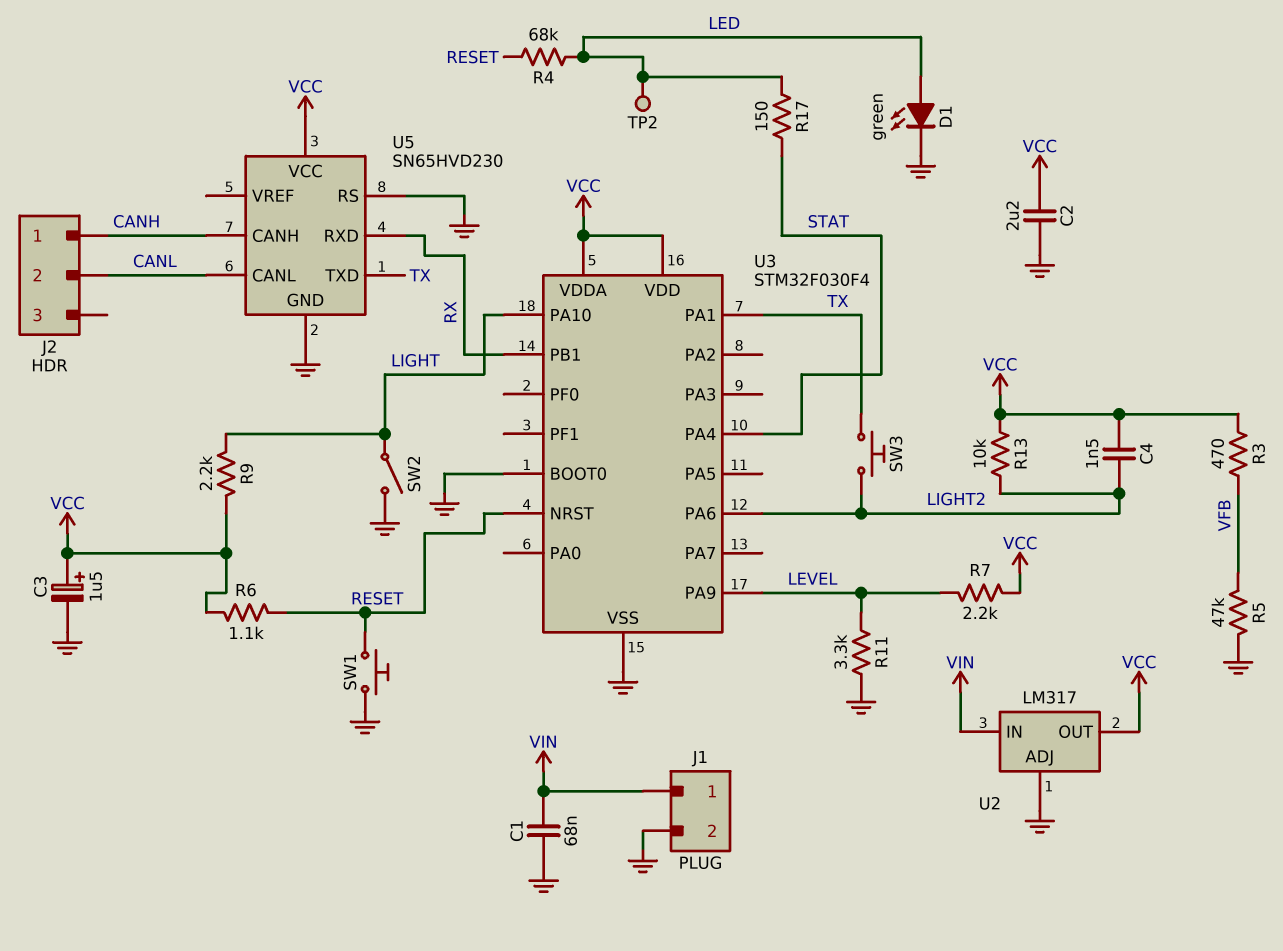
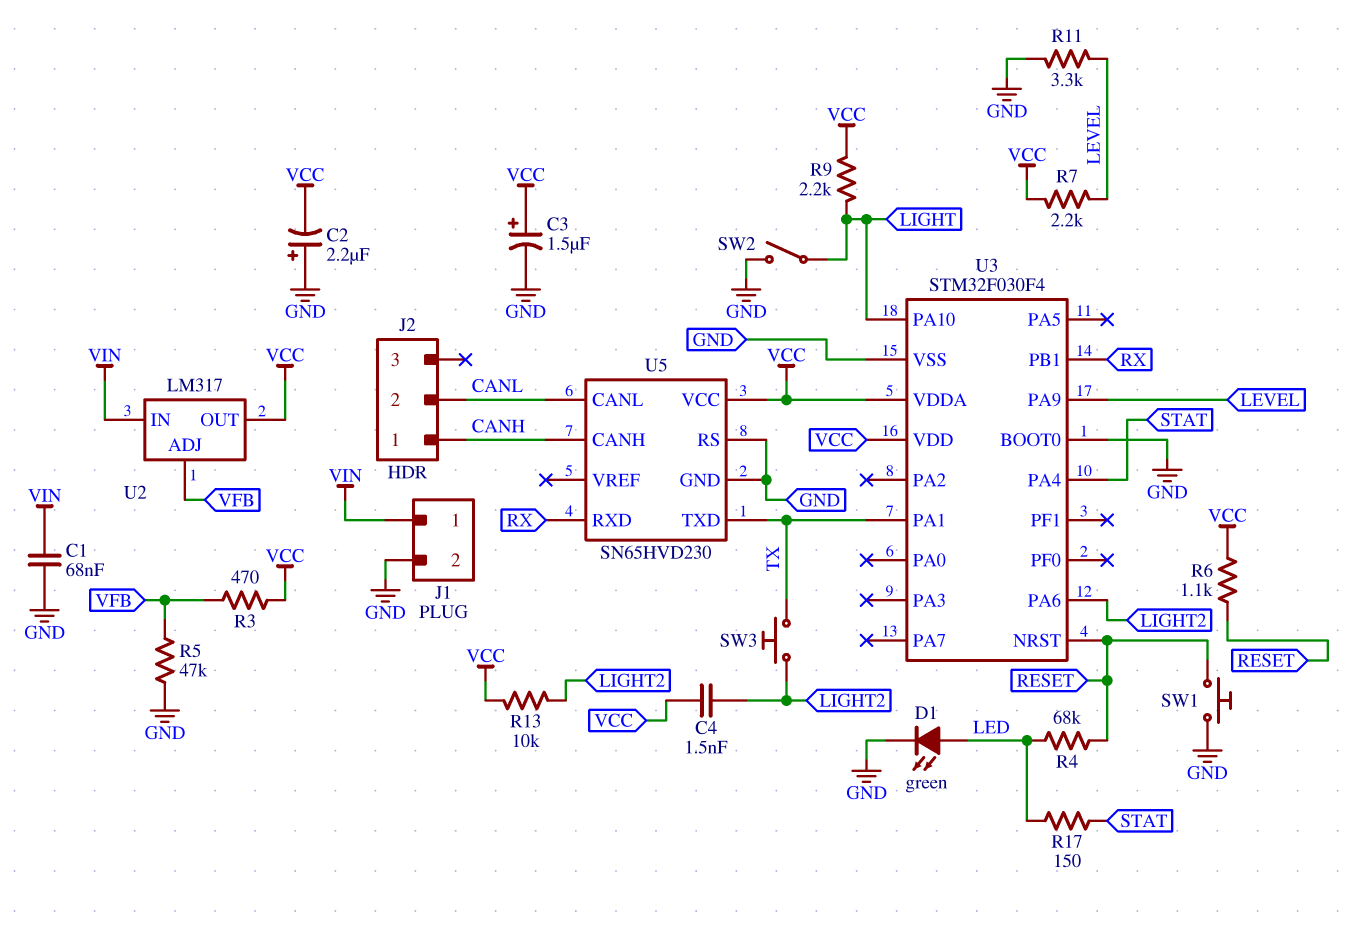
C2: 2.2uF (GND, VCC) -> 2.2uF (plus GND, minus VCC)
TP2: test point (LED) -> none
U2 pin ADJ: GND -> VFB

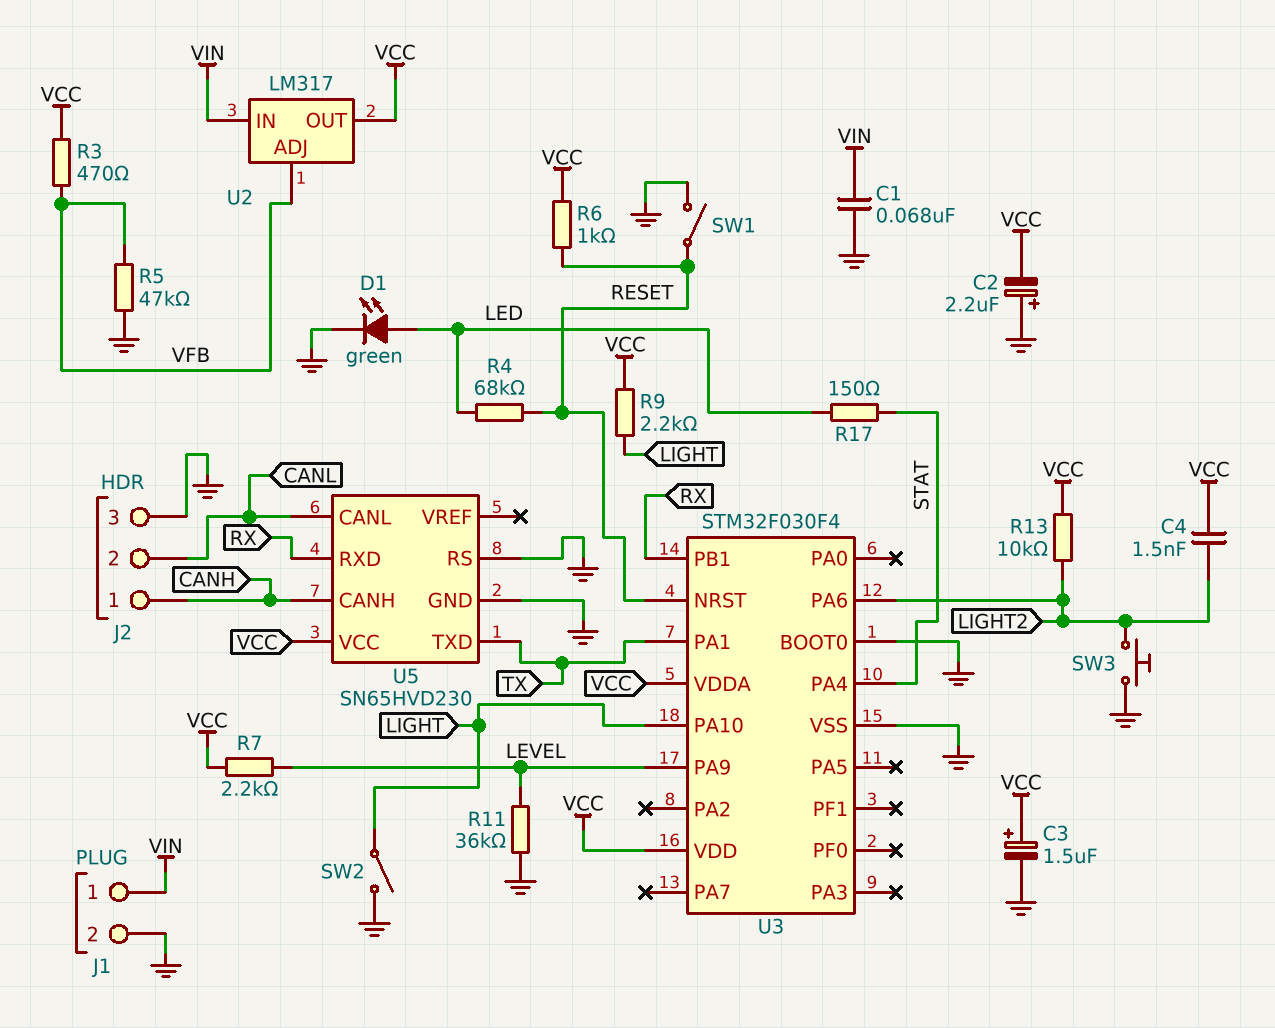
J2 pin 3: none -> GND
R6: 1.1k (RESET, VCC) -> 1k (RESET, VCC)
R11: 3.3k (GND, LEVEL) -> 36k (GND, LEVEL)
SW1: button (GND, RESET) -> switch (GND, RESET)
SW3: button (LIGHT2, TX) -> button (GND, LIGHT2)

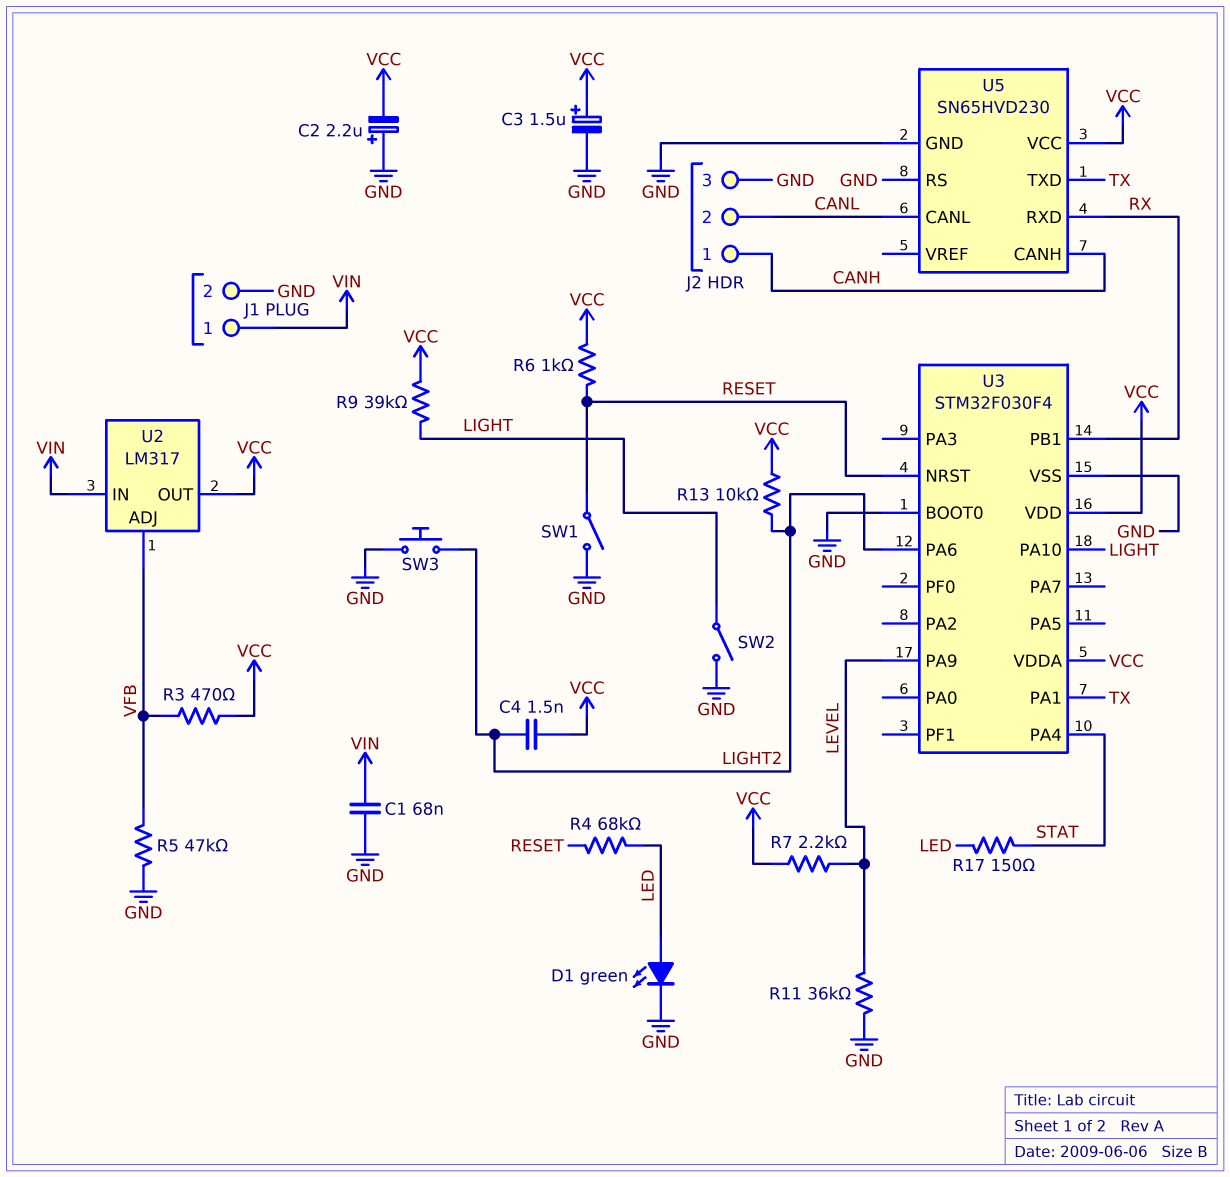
R9: 2.2k (LIGHT, VCC) -> 39k (LIGHT, VCC)

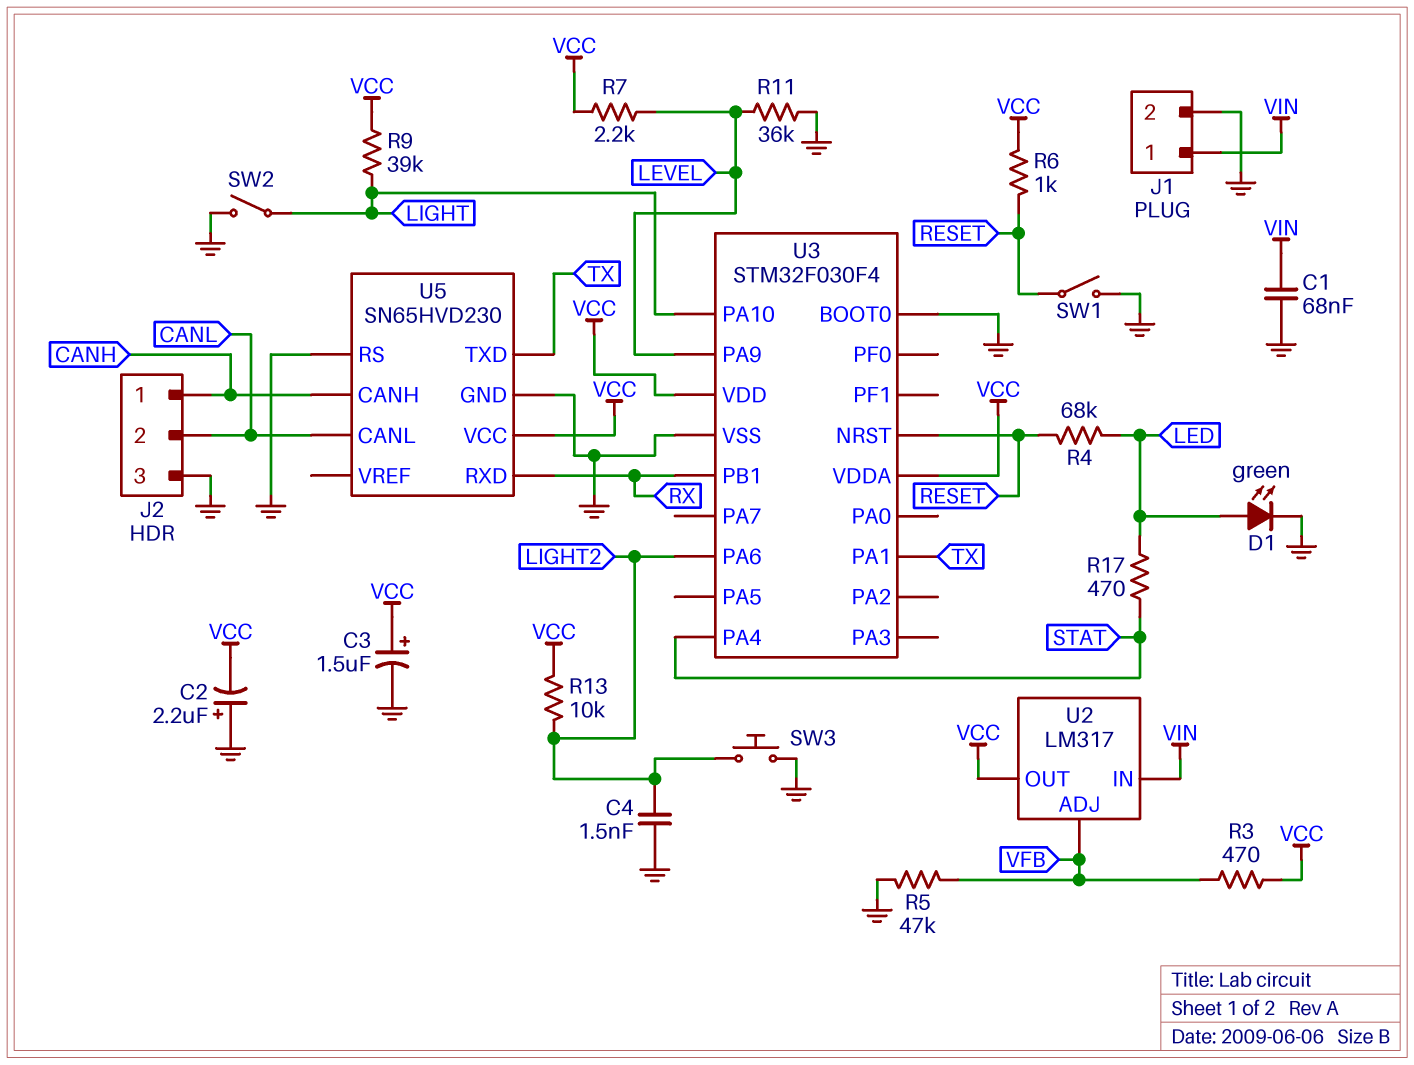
C4: 1.5nF (LIGHT2, VCC) -> 1.5nF (GND, LIGHT2)
R17: 150 (LED, STAT) -> 470 (LED, STAT)

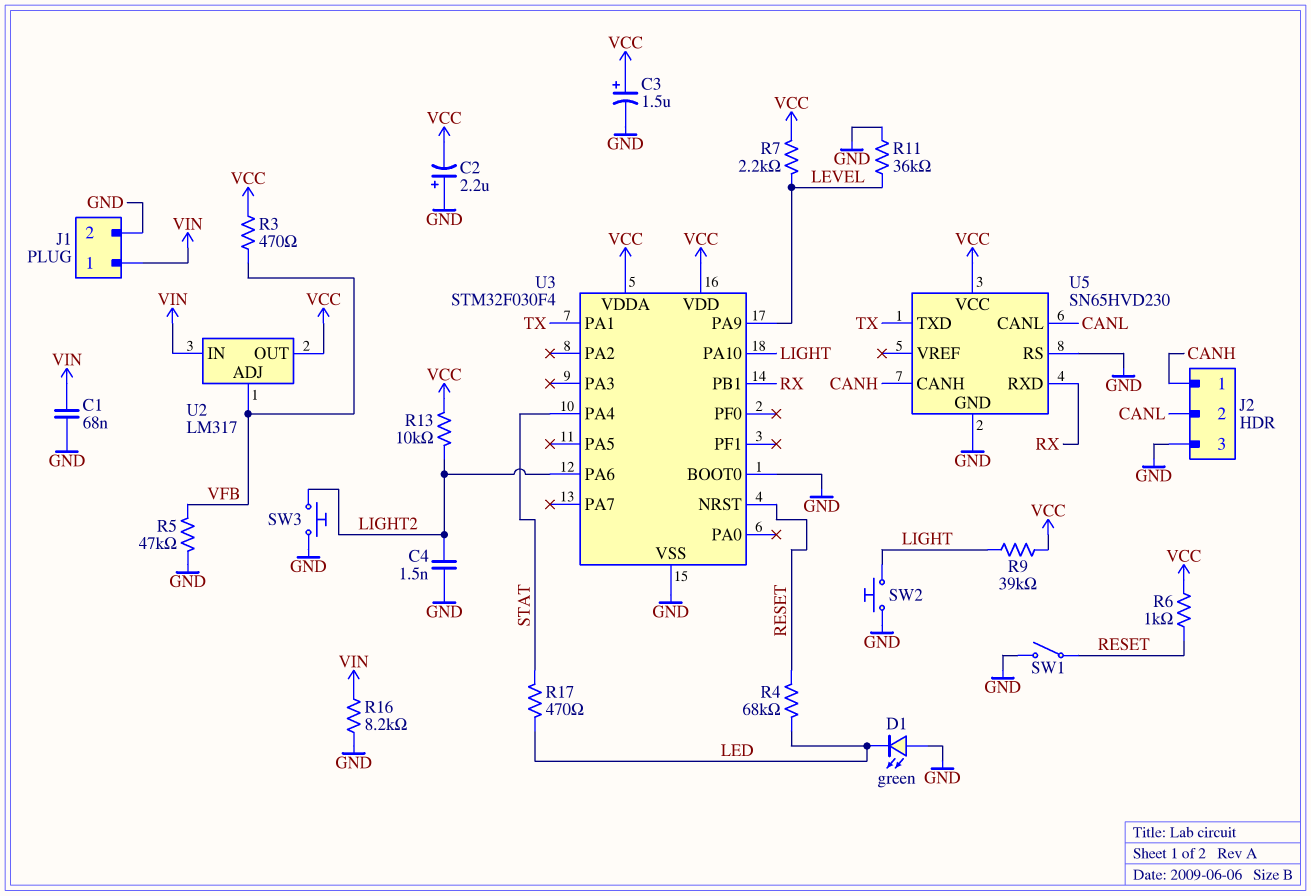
D1: LED green (A LED, K GND) -> LED green (A GND, K LED)
R16: none -> 8.2k (GND, VIN)
SW2: switch (GND, LIGHT) -> button (GND, LIGHT)

